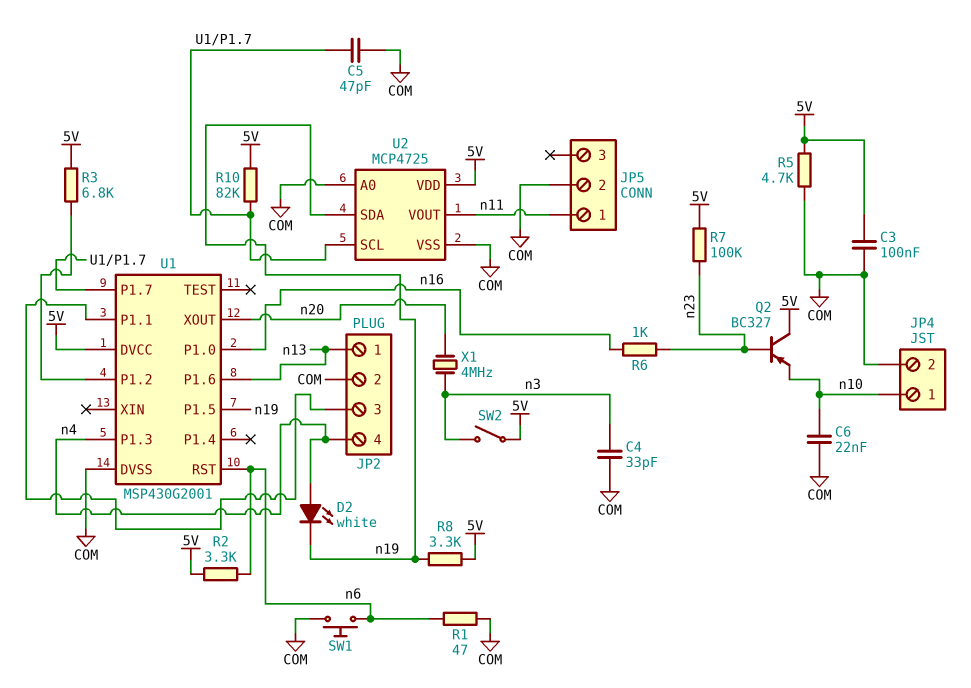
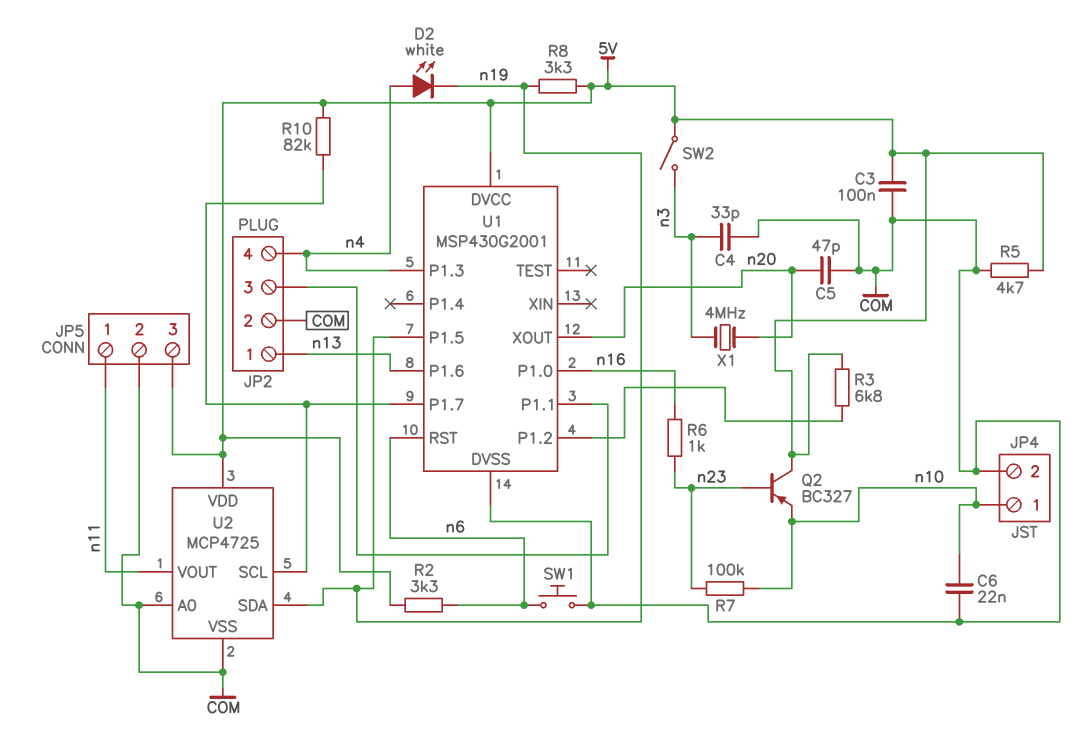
C5: 47pF (COM, U1/P1.7) -> 47pF (COM, n20)
JP5 pin 3: none -> 5V
R1: 47 (COM, n6) -> none
R7: 100k (5V, n23) -> 100k (n10, n23)

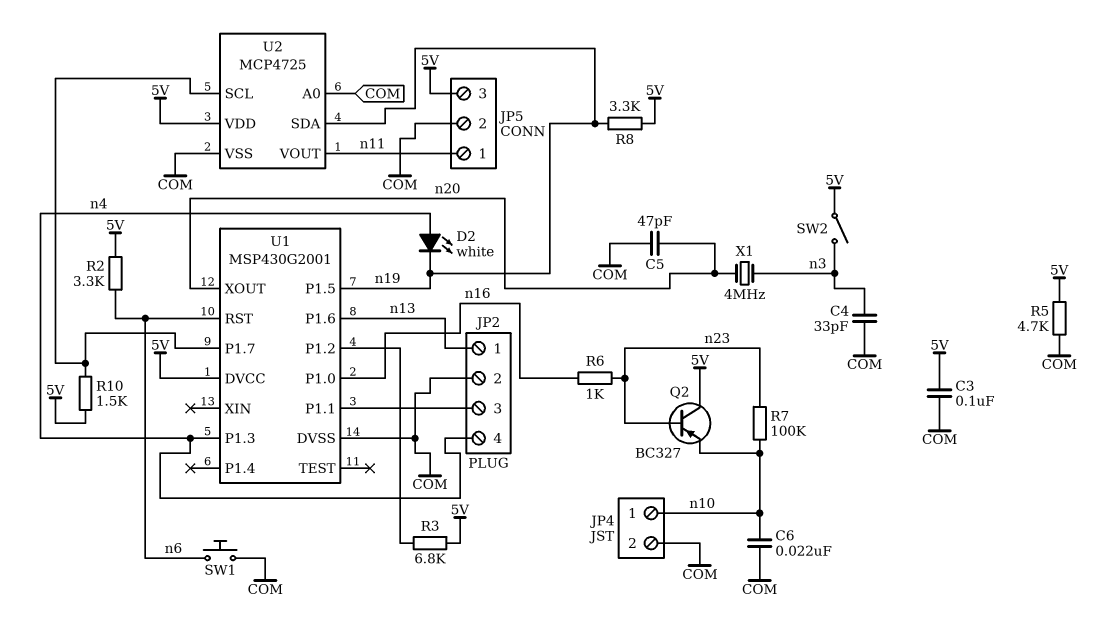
R10: 82k (5V, U1/P1.7) -> 1.5k (5V, U1/P1.7)

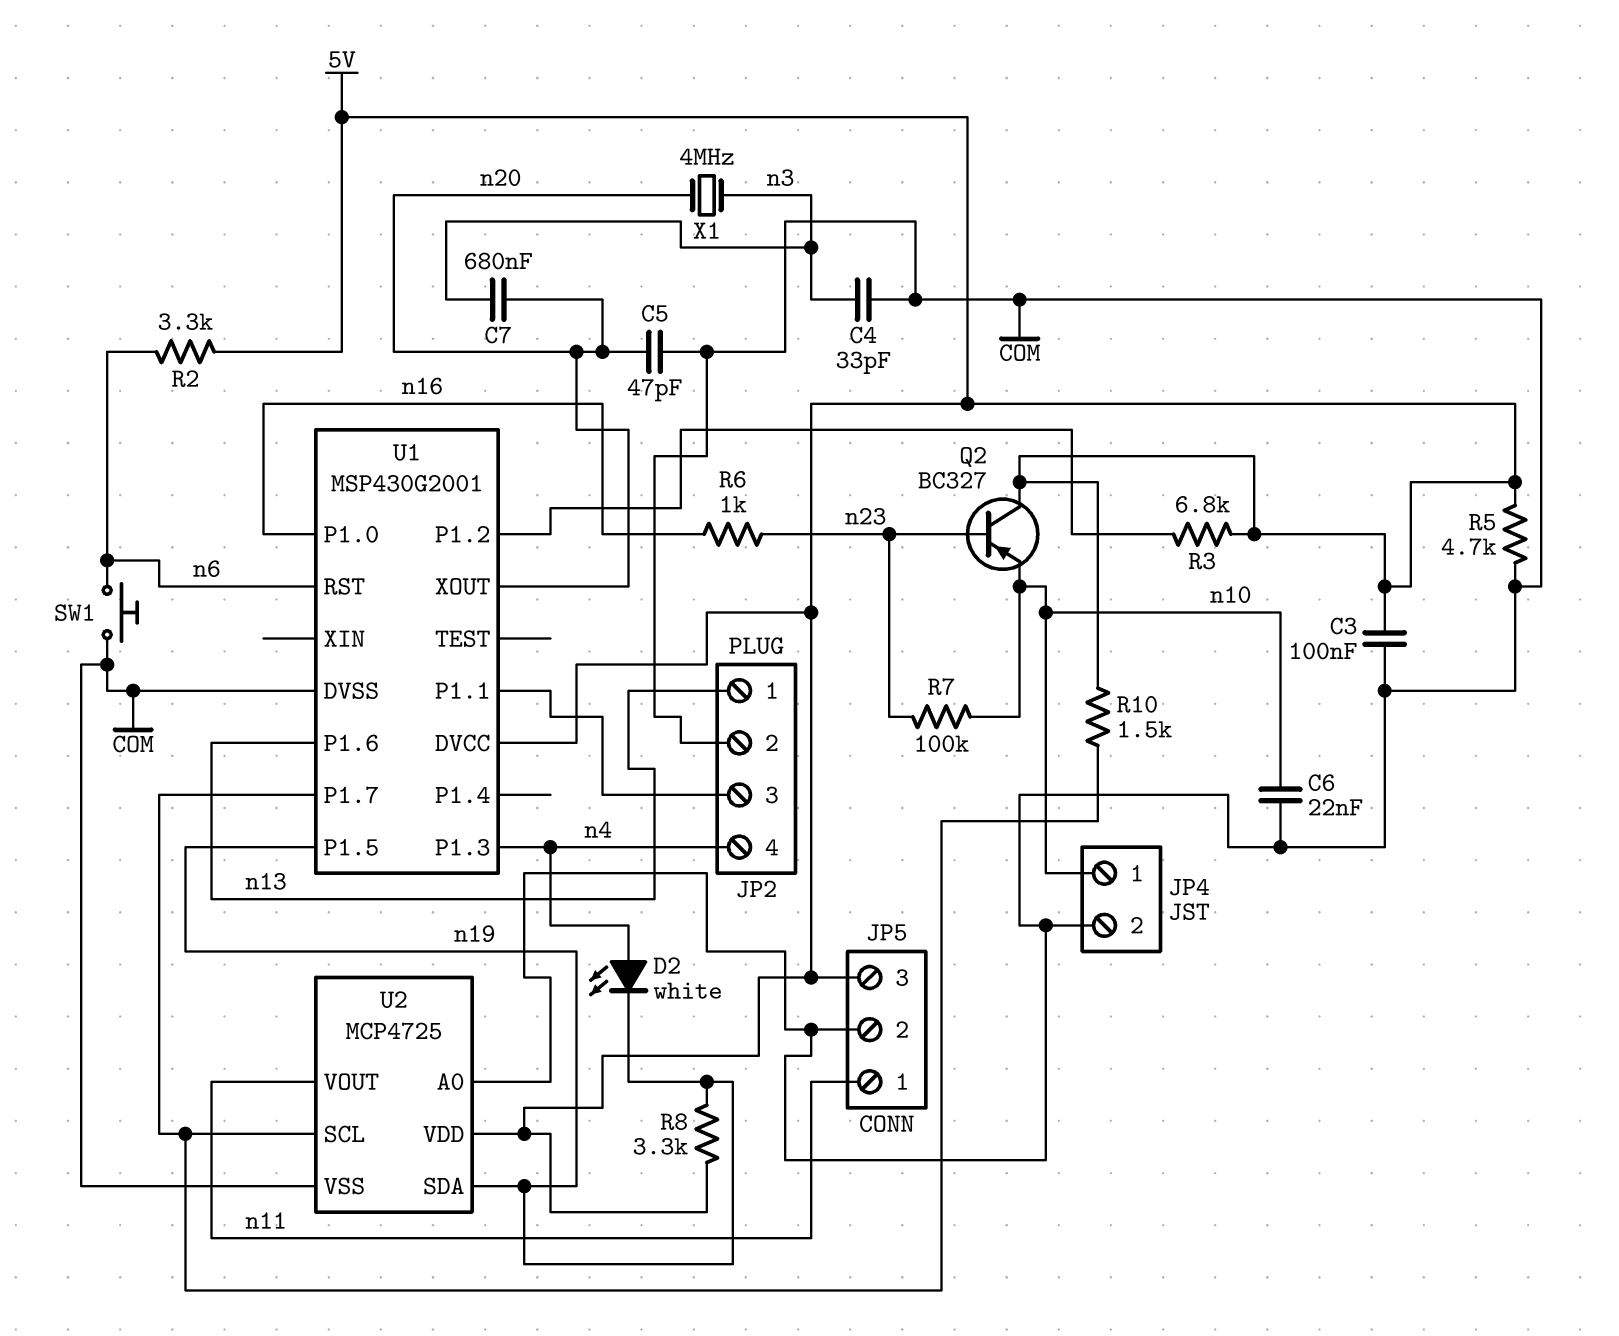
C7: none -> 680nF (n3, n20)
SW2: switch (5V, n3) -> none

